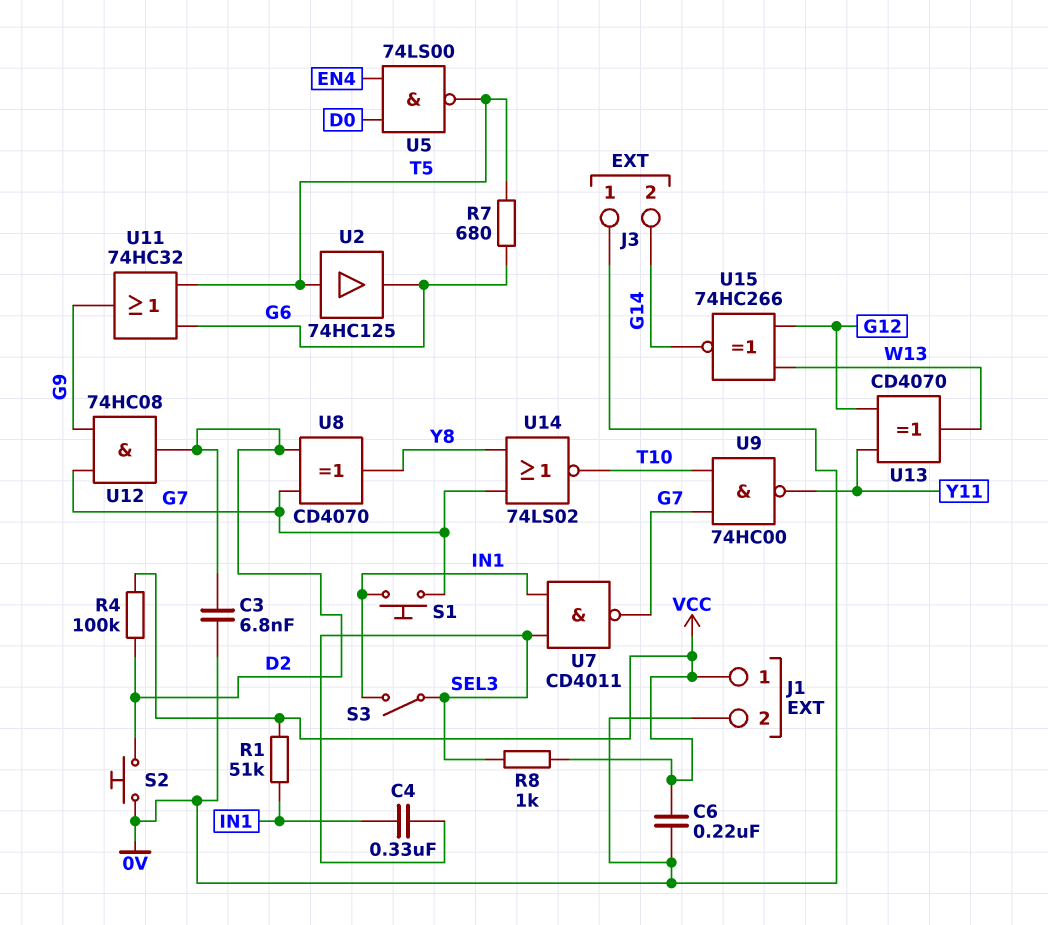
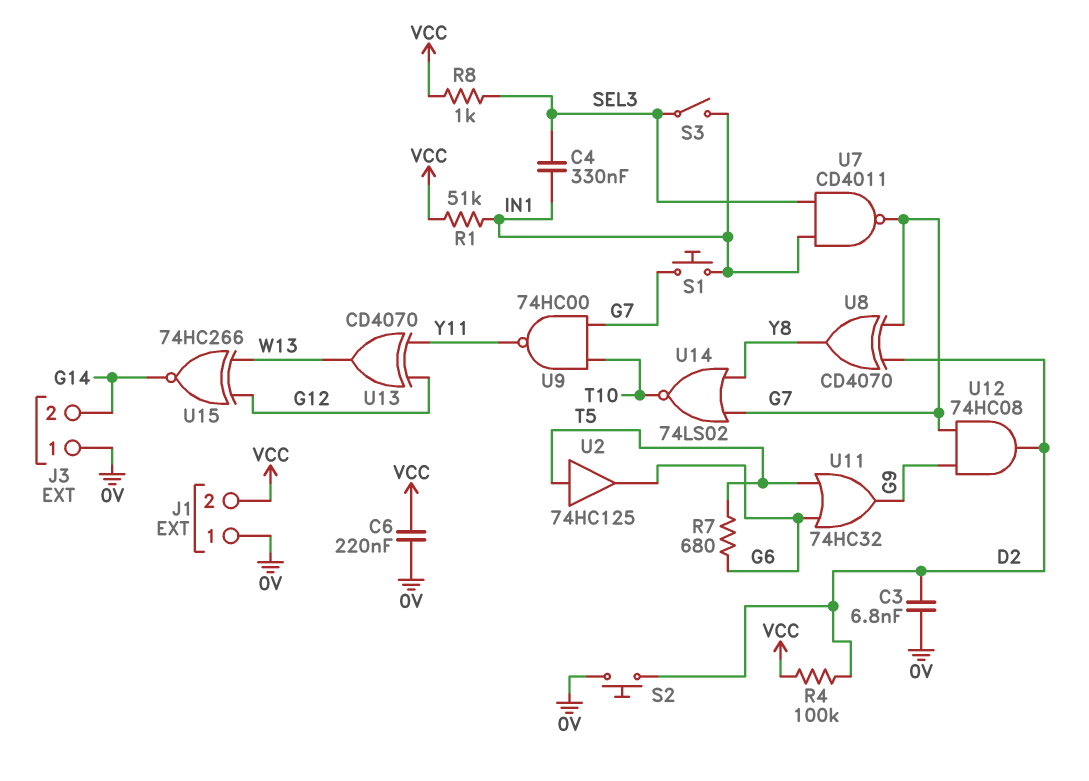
J1 pin 1: VCC -> 0V
J1 pin 2: 0V -> VCC
U5: NAND 74LS00 (in D0, in EN4, out T5) -> none

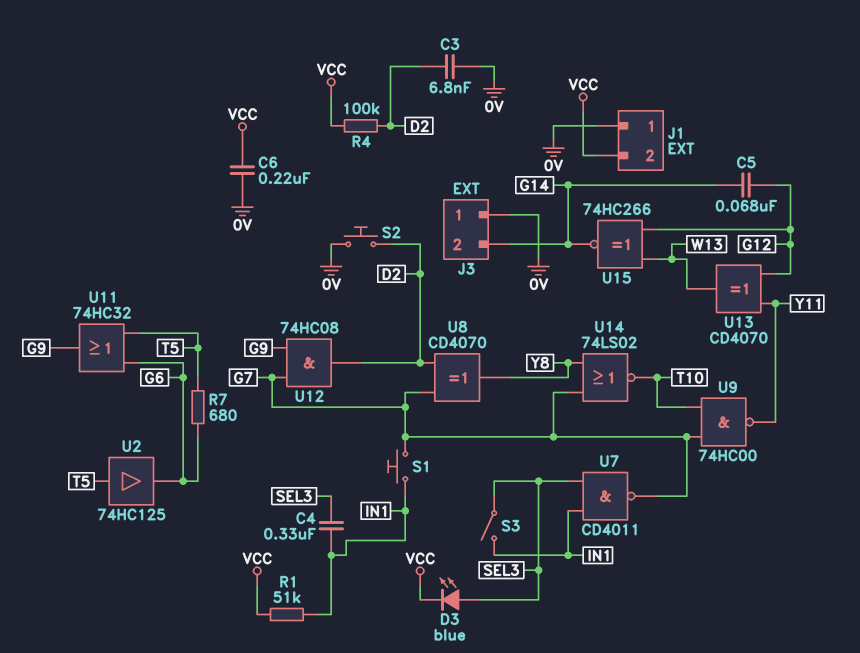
C5: none -> 68nF (G12, G14)
D3: none -> LED blue (A SEL3, K VCC)
R8: 1k (SEL3, VCC) -> none

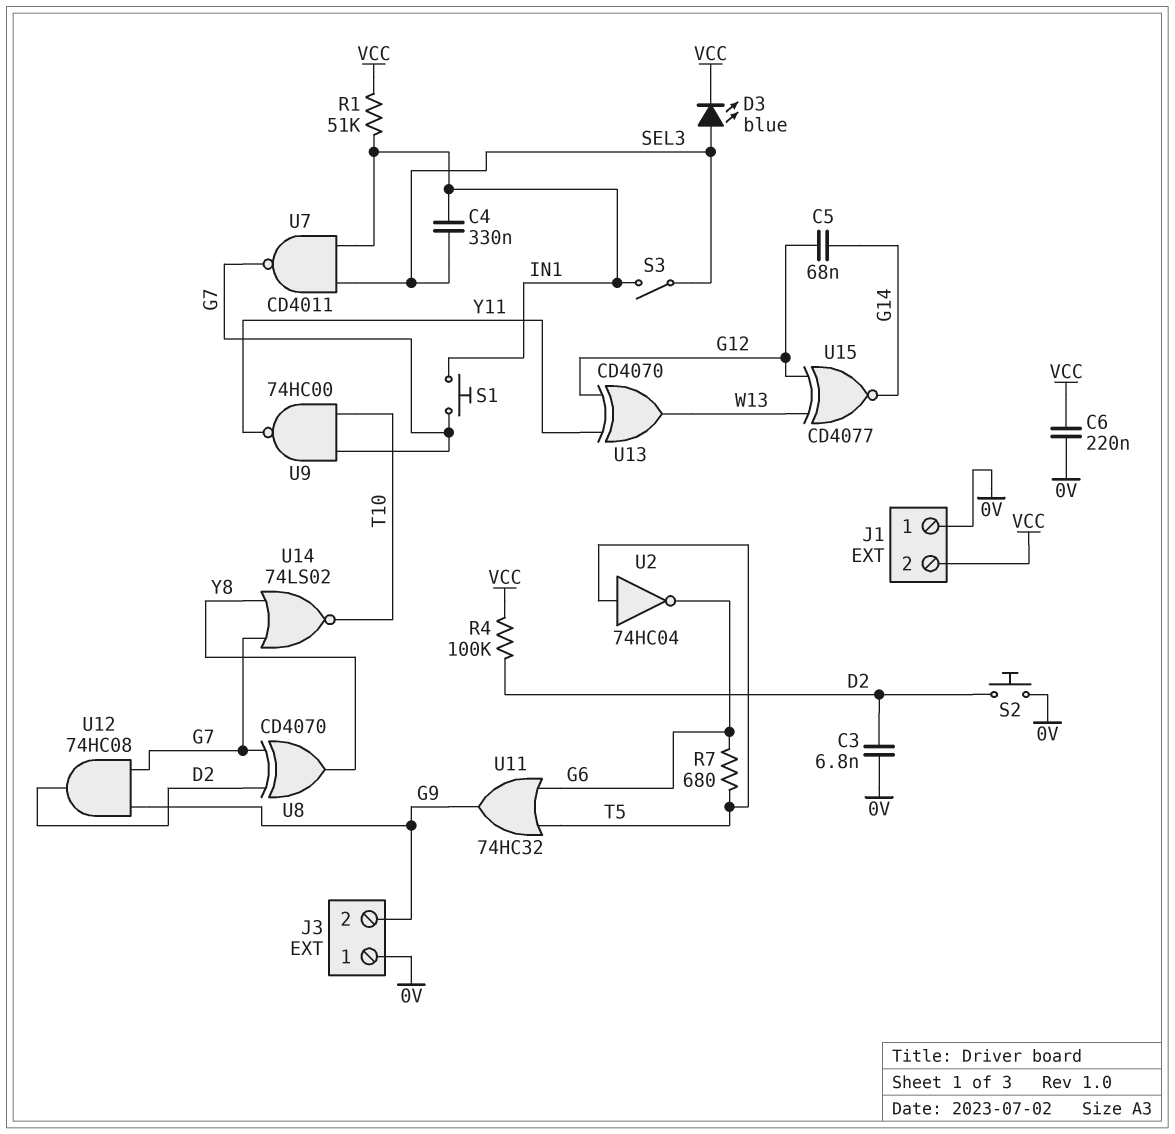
J3 pin 2: G14 -> G9
U2: buffer 74HC125 (in T5, out G6) -> NOT 74HC04 (in T5, out G6)
U15: XNOR 74HC266 (in G12, in W13, out G14) -> XNOR CD4077 (in G12, in W13, out G14)

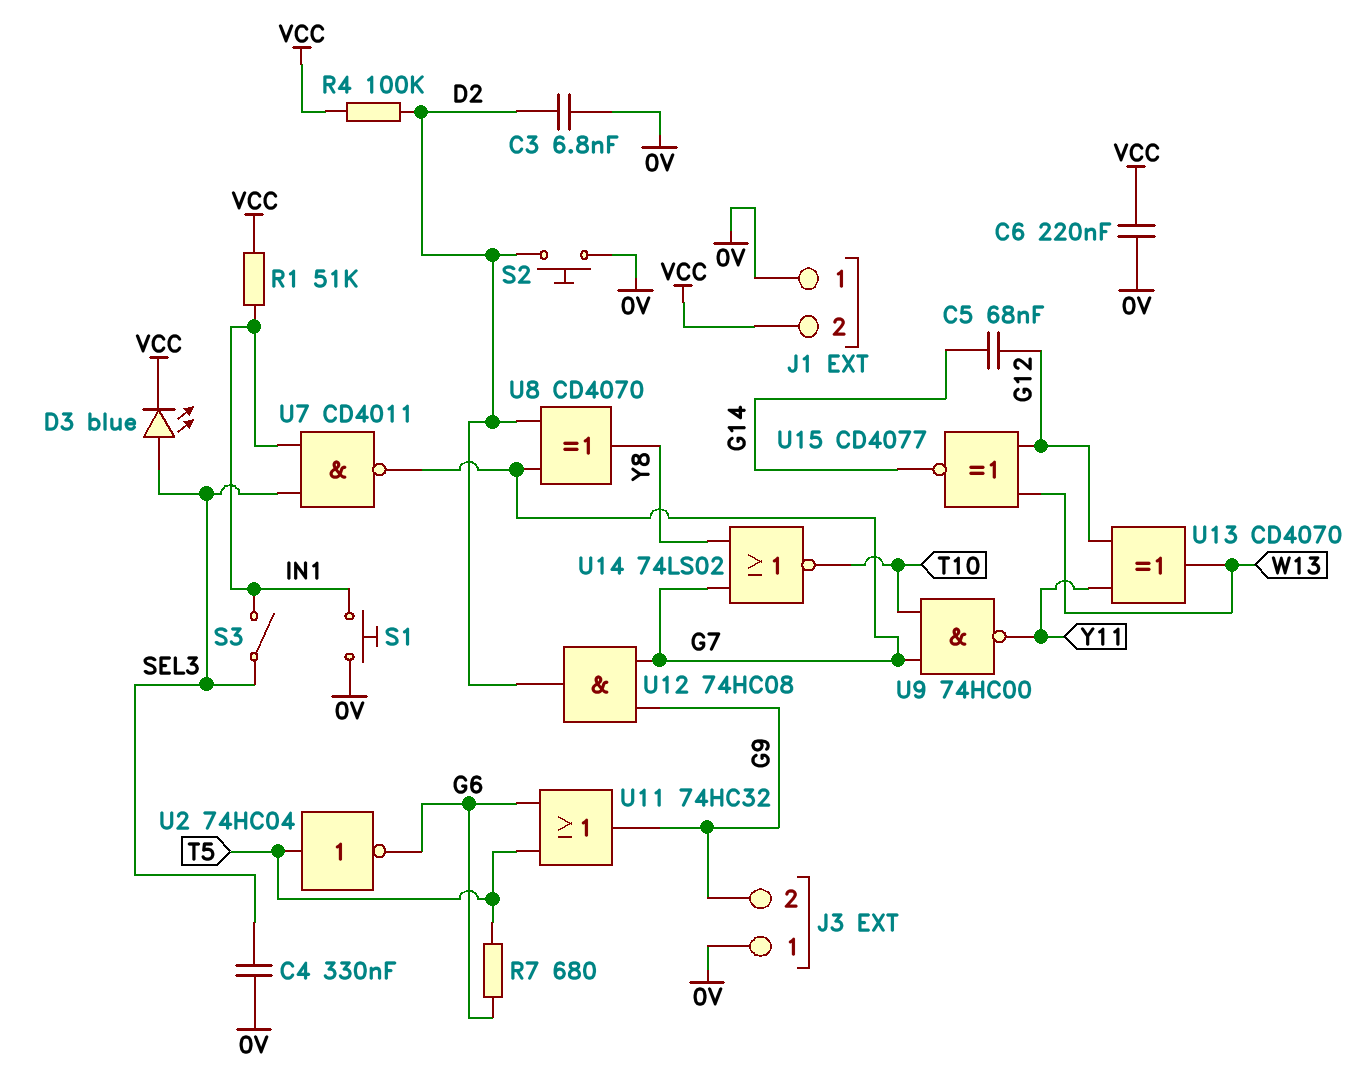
C4: 330nF (IN1, SEL3) -> 330nF (0V, SEL3)
S1: button (G7, IN1) -> button (0V, IN1)

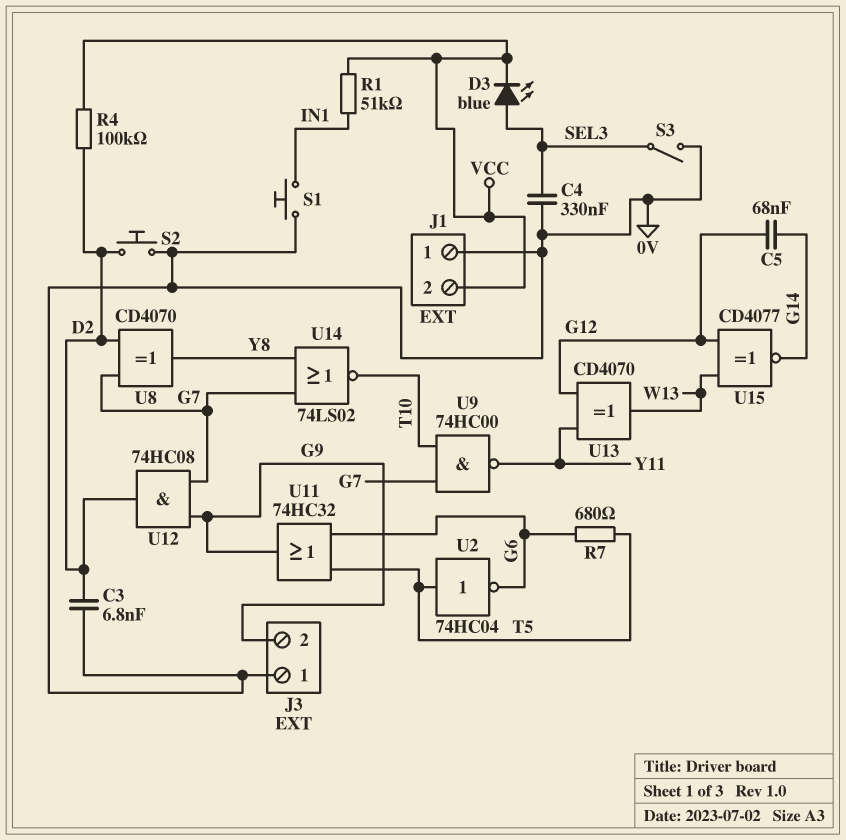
C6: 220nF (0V, VCC) -> none
S3: switch (IN1, SEL3) -> switch (0V, SEL3)
U7: NAND CD4011 (in IN1, in SEL3, out G7) -> none

